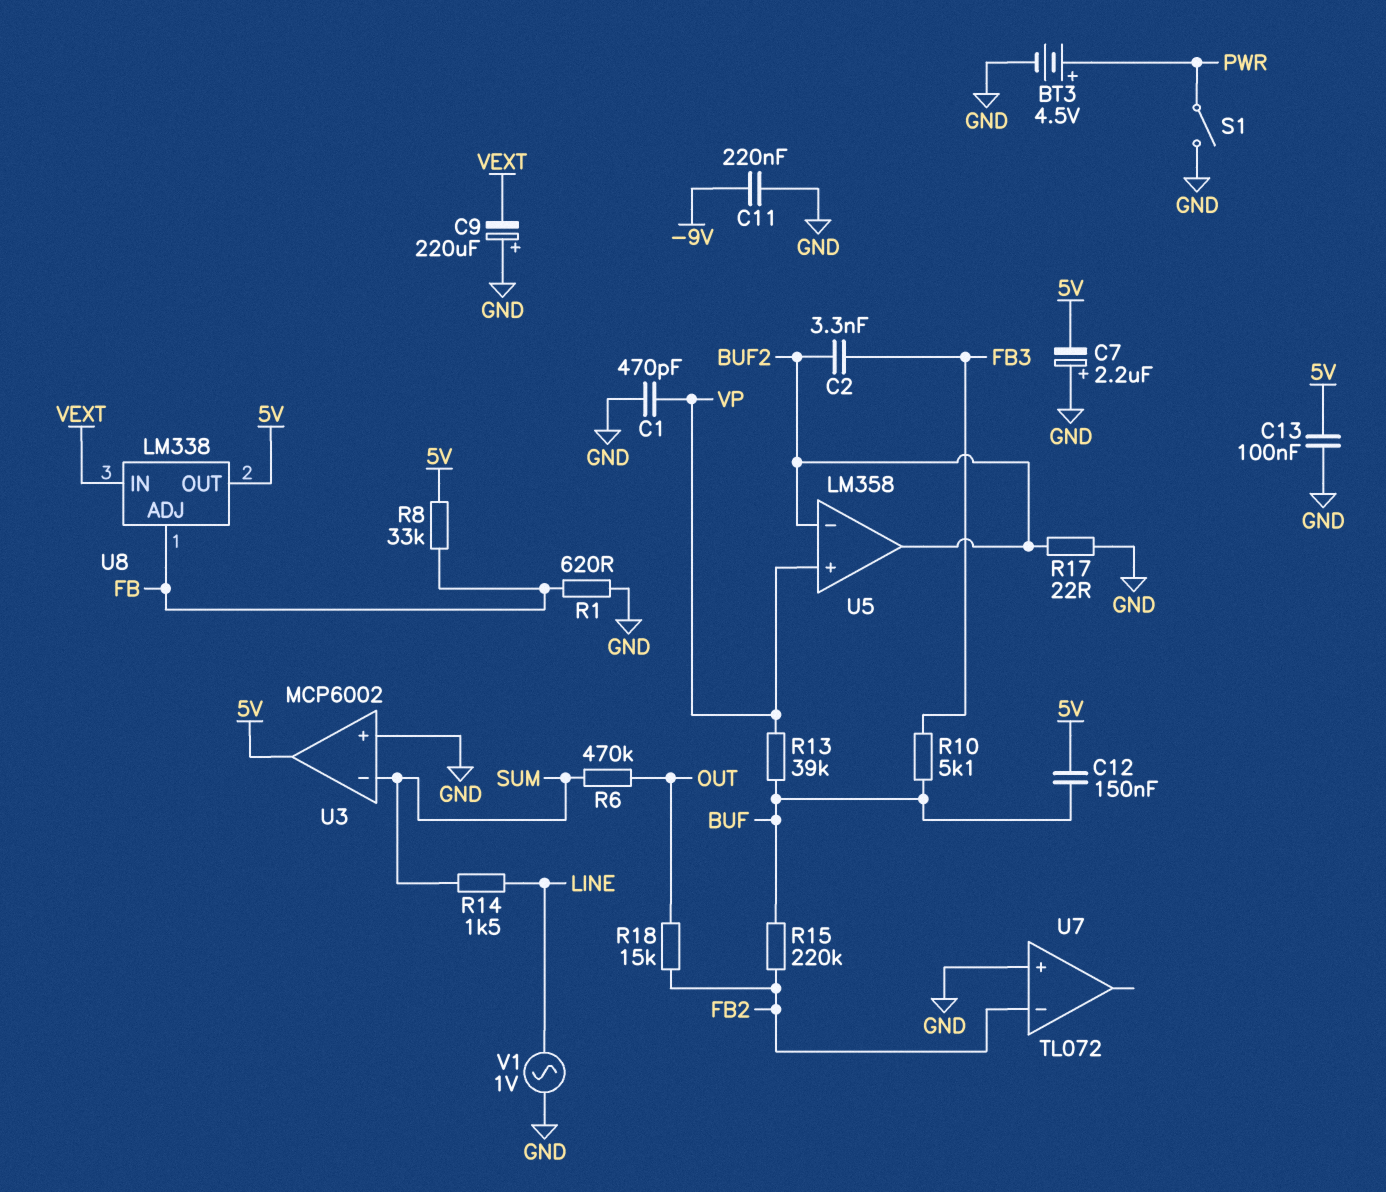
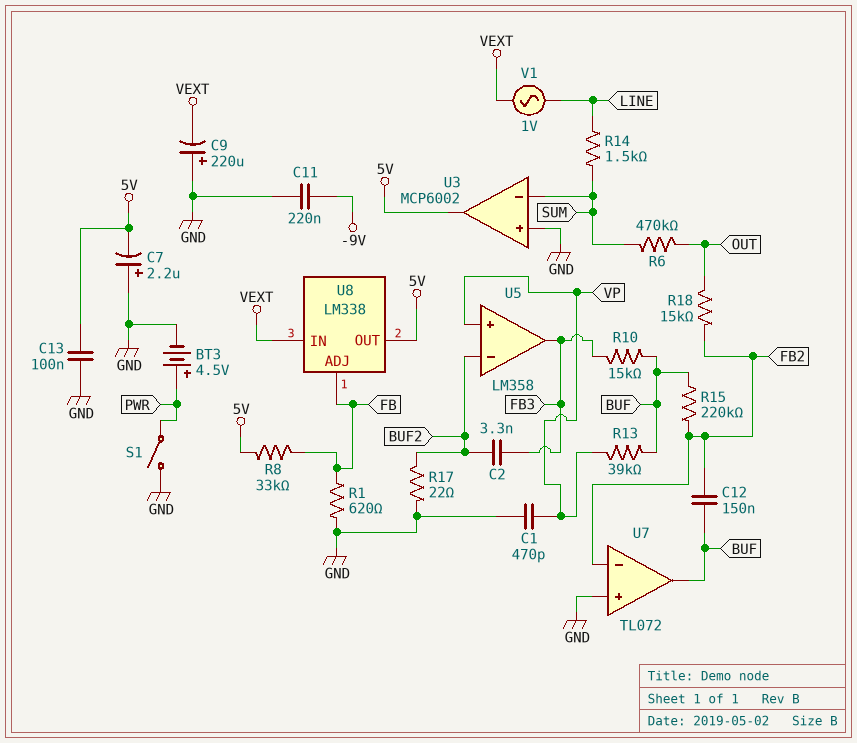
C12: 150nF (5V, BUF) -> 150nF (BUF, FB2)
R10: 5.1k (BUF, FB3) -> 15k (BUF, FB3)
U5 pin out: BUF2 -> FB3
U7 pin out: none -> BUF
V1: AC 1V (GND, LINE) -> AC 1V (LINE, VEXT)

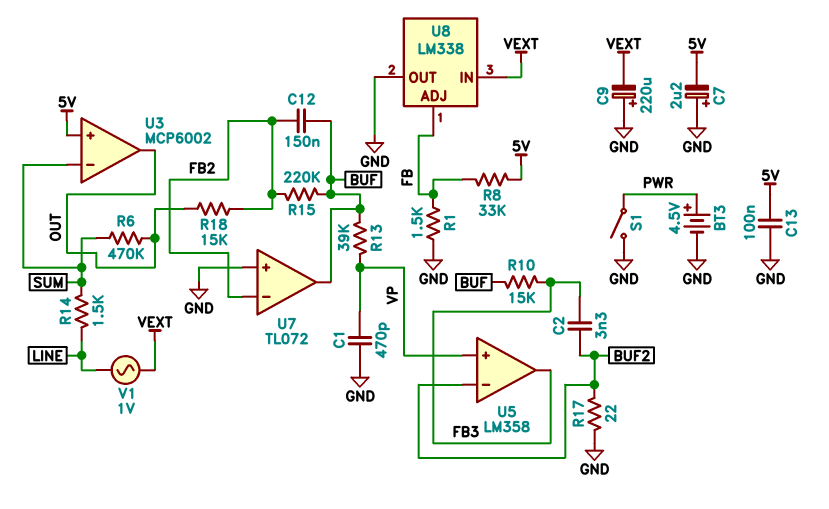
C11: 220nF (-9V, GND) -> none
R1: 620 (FB, GND) -> 1.5k (FB, GND)
U3 pin in+: GND -> 5V
U3 pin out: 5V -> OUT
U8 pin OUT: 5V -> GND

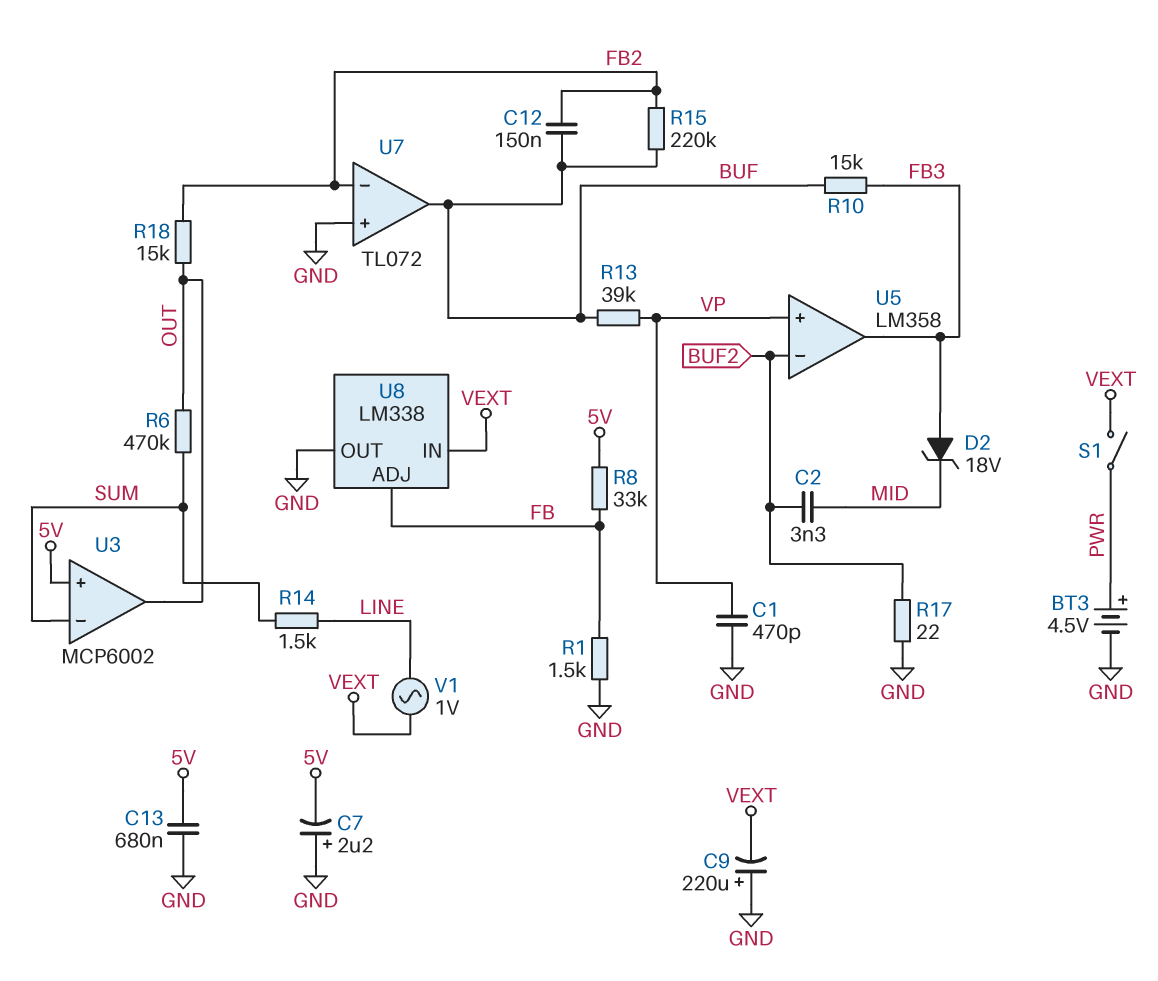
C2: 3.3nF (BUF2, FB3) -> 3.3nF (BUF2, MID)
C13: 100nF (5V, GND) -> 680nF (5V, GND)
D2: none -> zener 18V (A FB3, K MID)
S1: switch (GND, PWR) -> switch (PWR, VEXT)

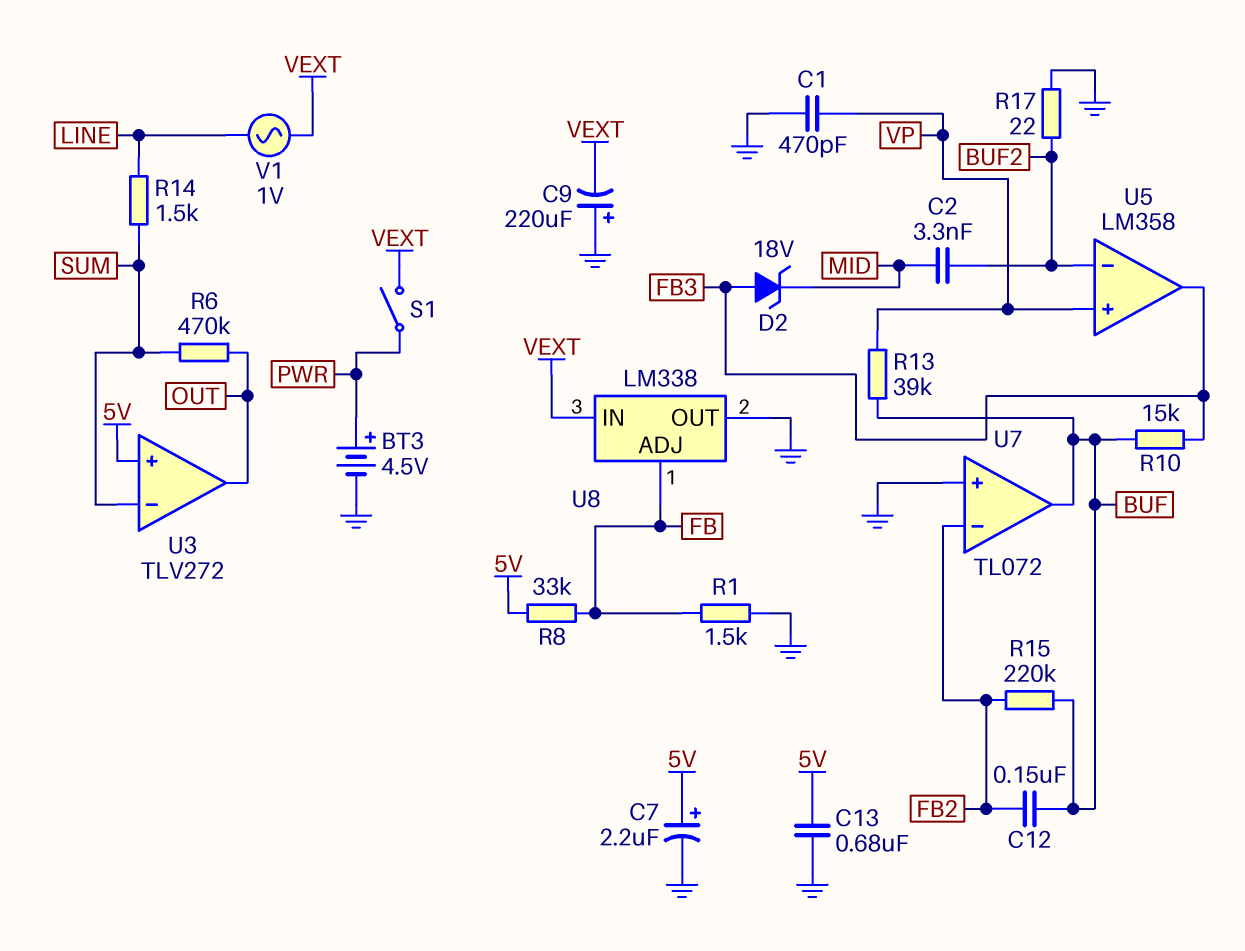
C7: 2.2uF (plus GND, minus 5V) -> 2.2uF (plus 5V, minus GND)
R18: 15k (FB2, OUT) -> none
U3: MCP6002 -> TLV272

